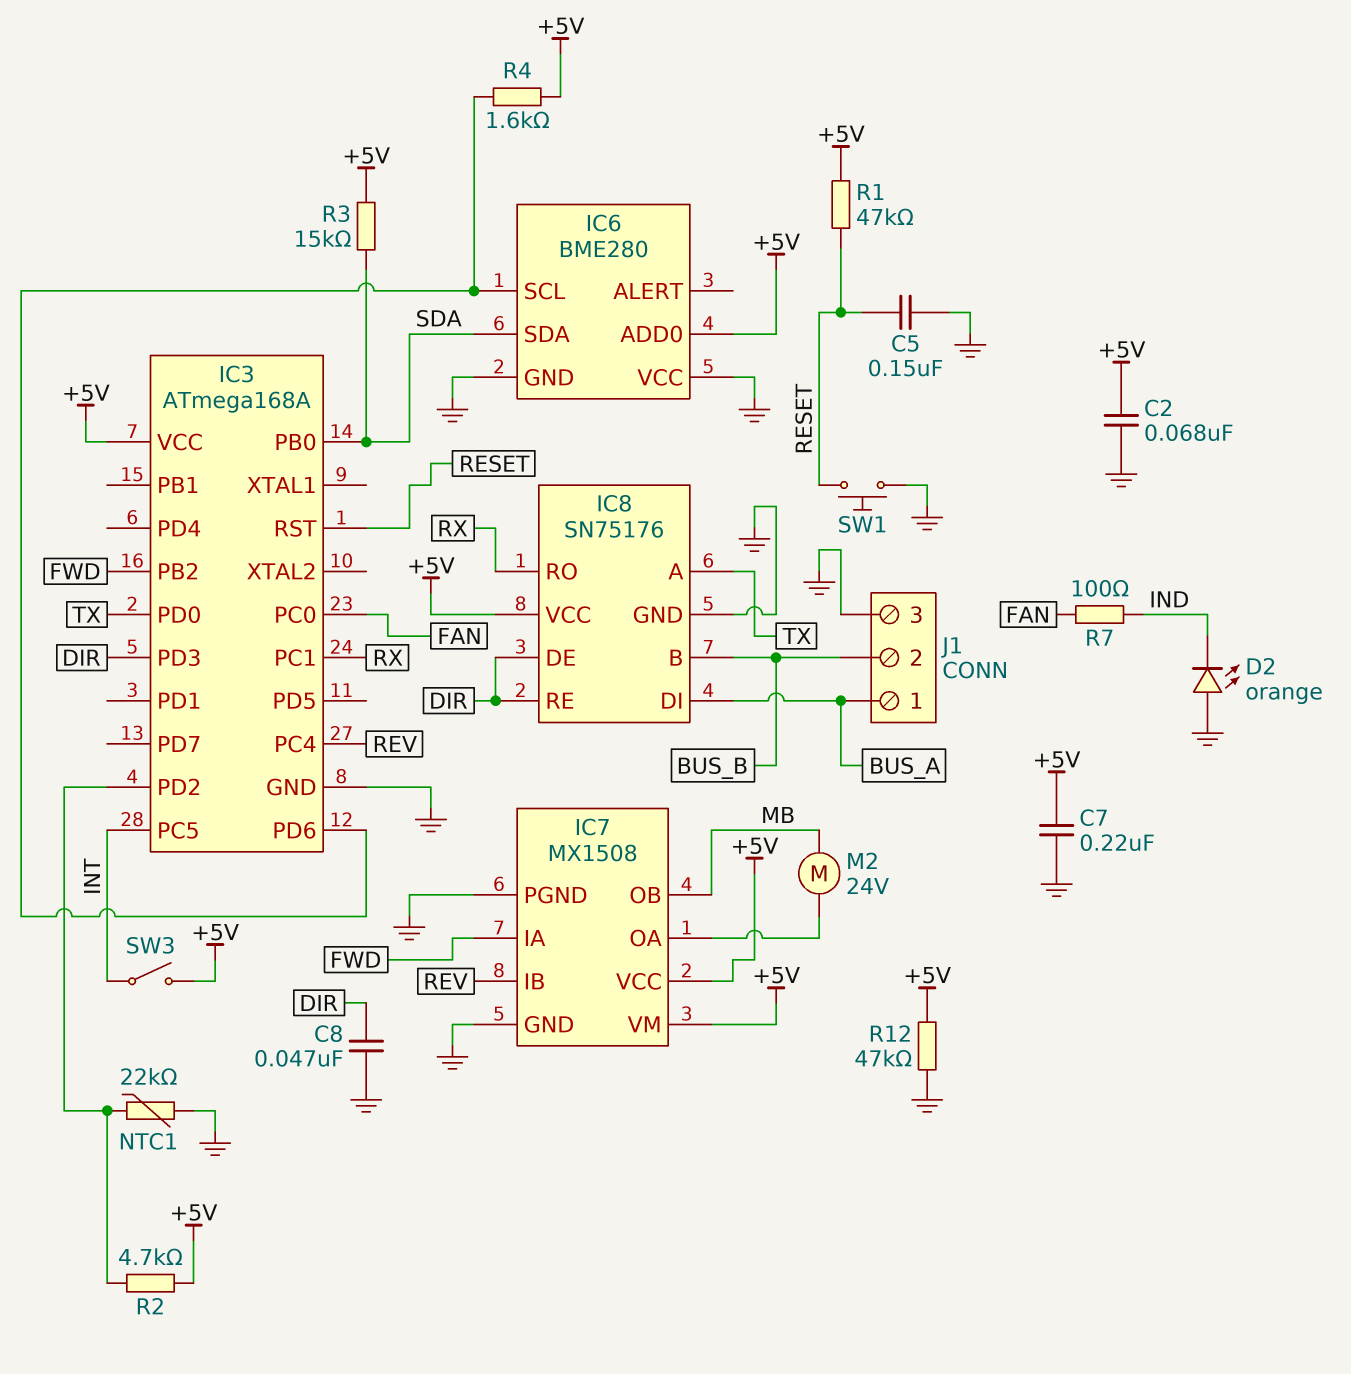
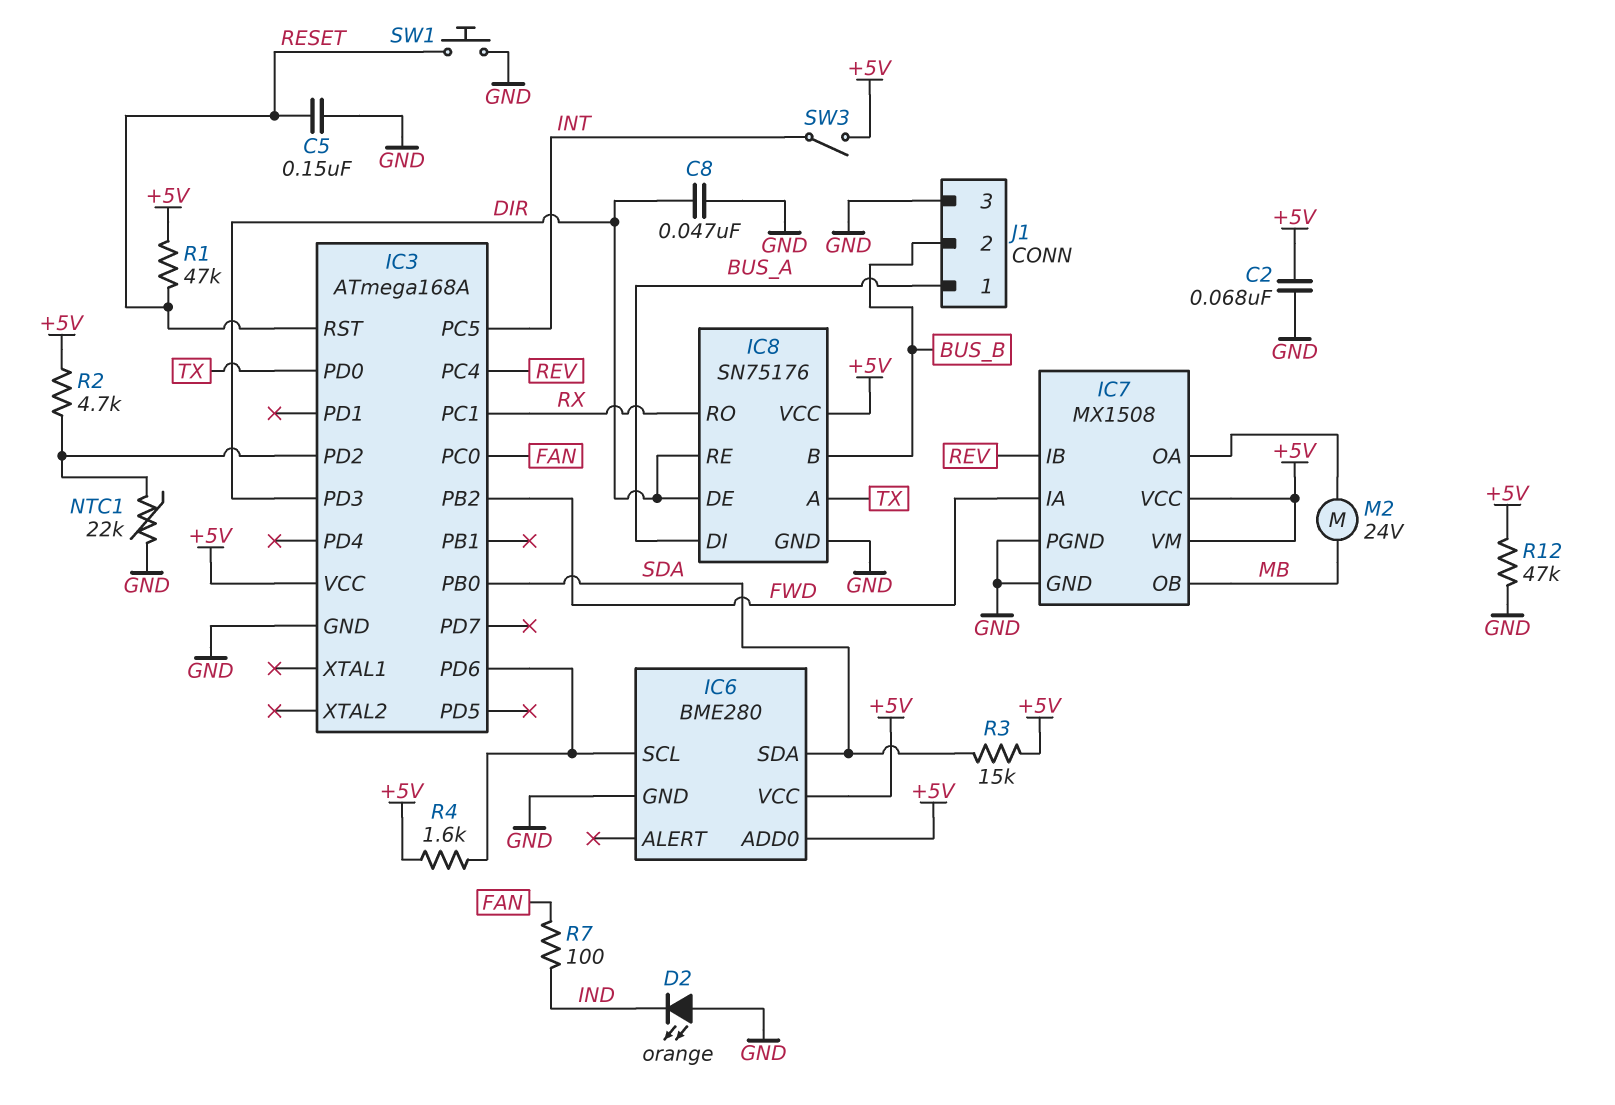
C7: 220nF (+5V, GND) -> none
IC6 pin VCC: GND -> +5V

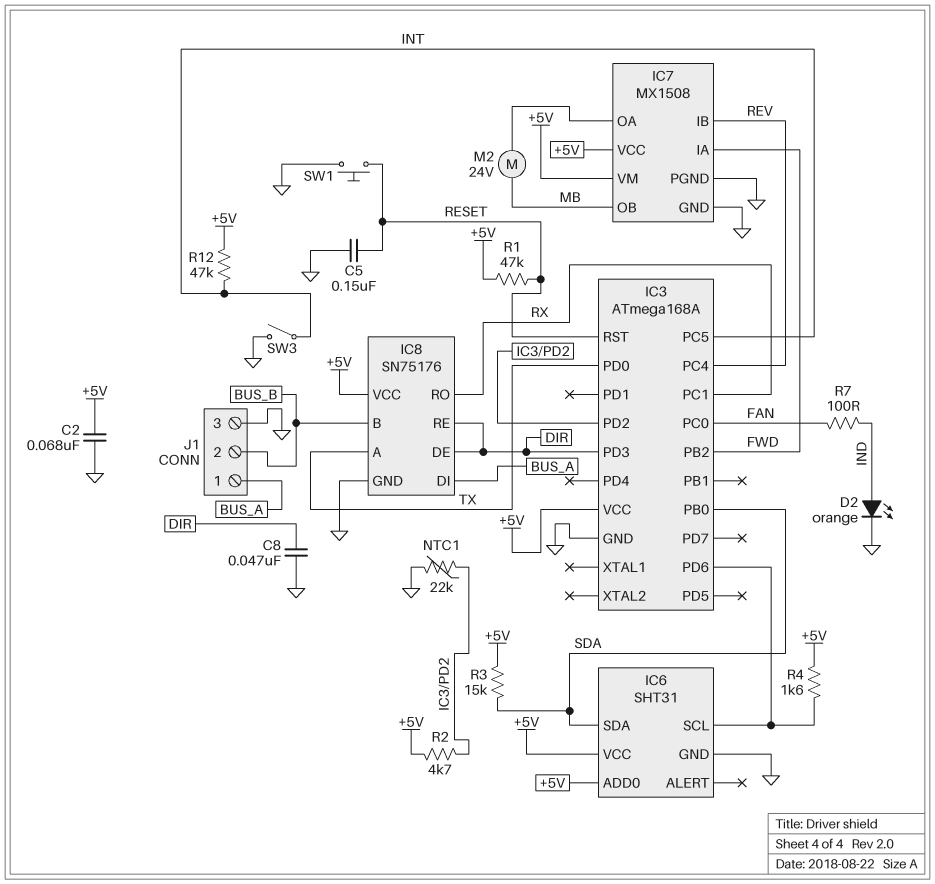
D2: LED orange (A GND, K IND) -> LED orange (A IND, K GND)
IC6: BME280 -> SHT31
R12: 47k (+5V, GND) -> 47k (+5V, INT)
SW3: switch (+5V, INT) -> switch (GND, INT)

